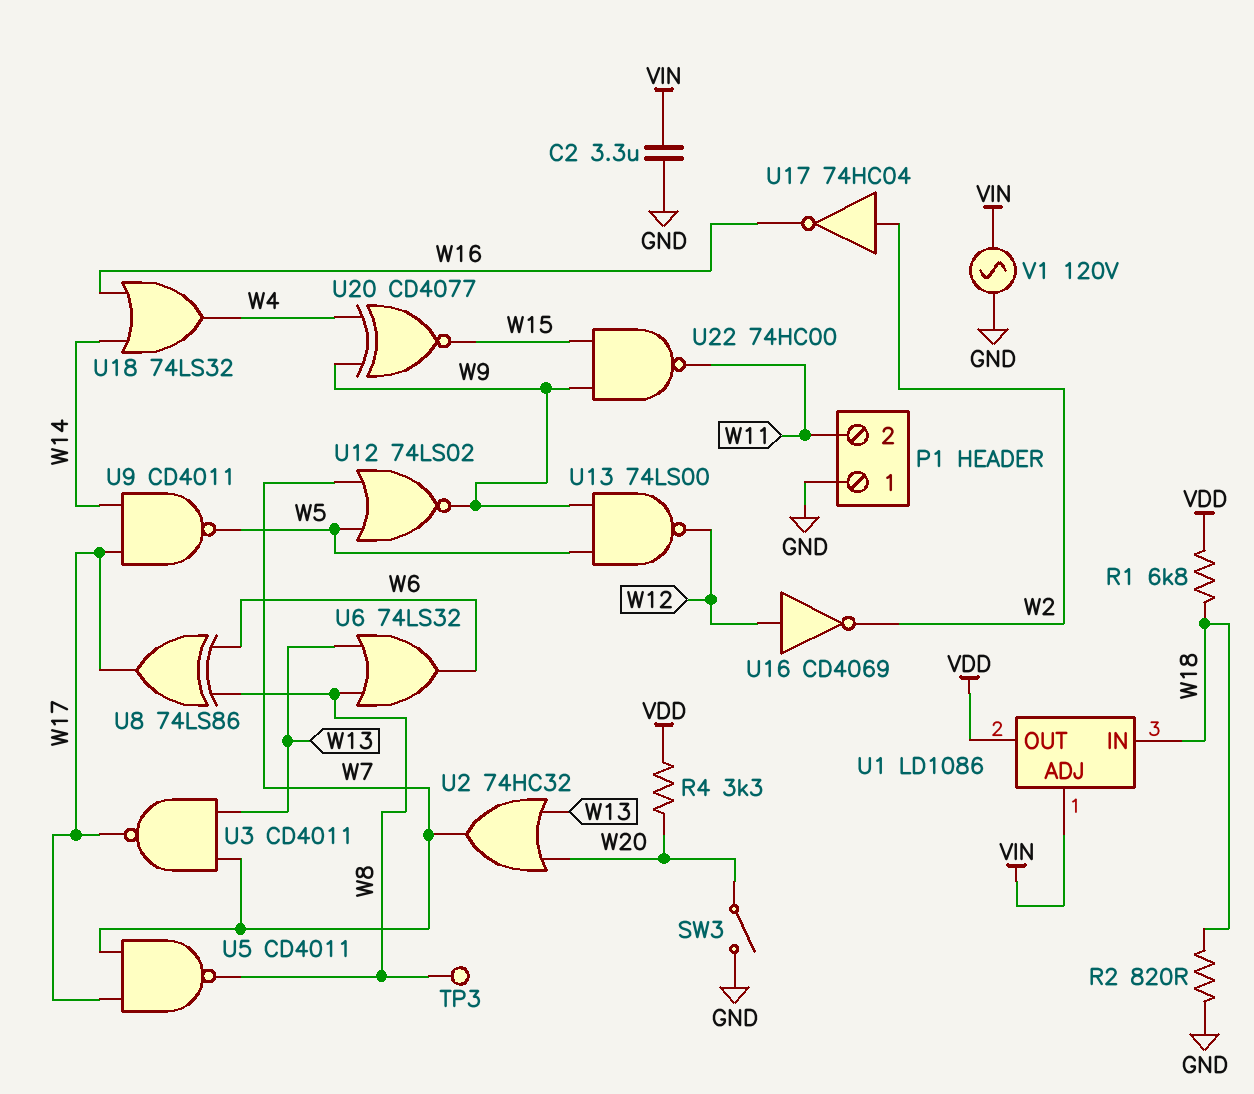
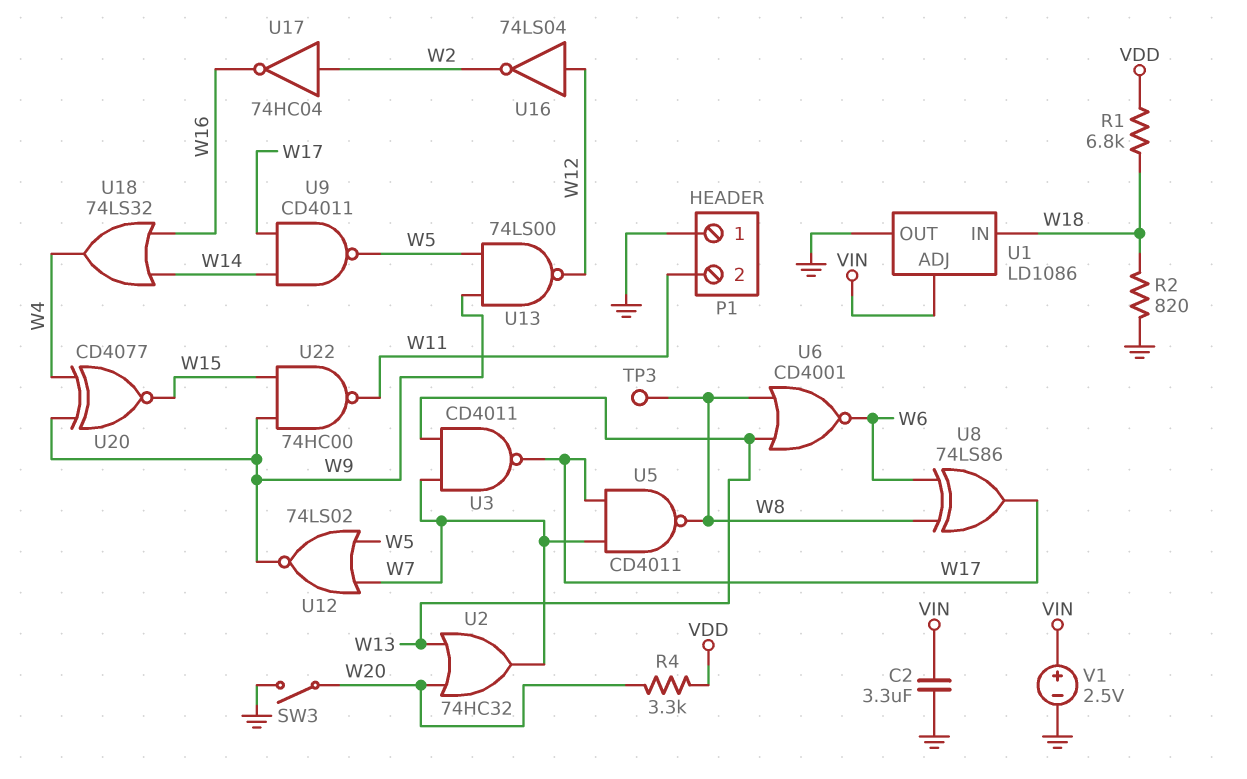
U1 pin OUT: VDD -> GND
U6: OR 74LS32 (in W8, in W13, out W6) -> NOR CD4001 (in W8, in W13, out W6)
U16: NOT CD4069 (in W12, out W2) -> NOT 74LS04 (in W12, out W2)
V1: AC 120V (GND, VIN) -> 2.5V (plus VIN, minus GND)

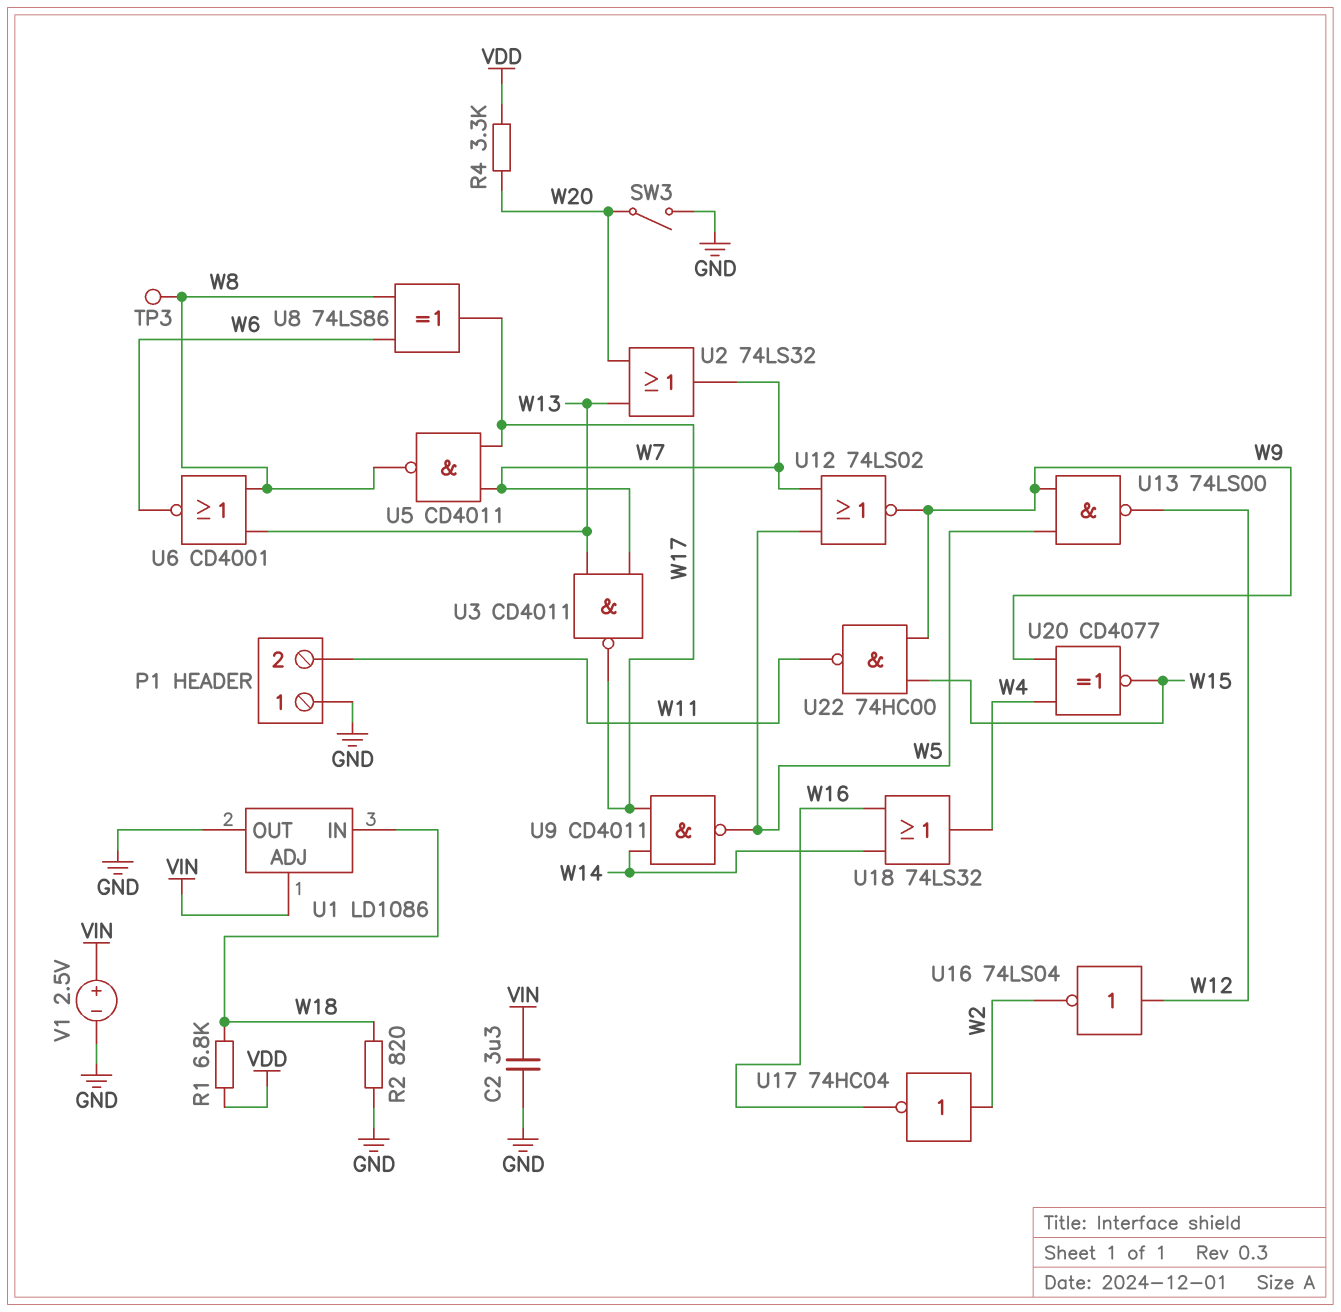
U2: OR 74HC32 (in W13, in W20, out W7) -> OR 74LS32 (in W13, in W20, out W7)

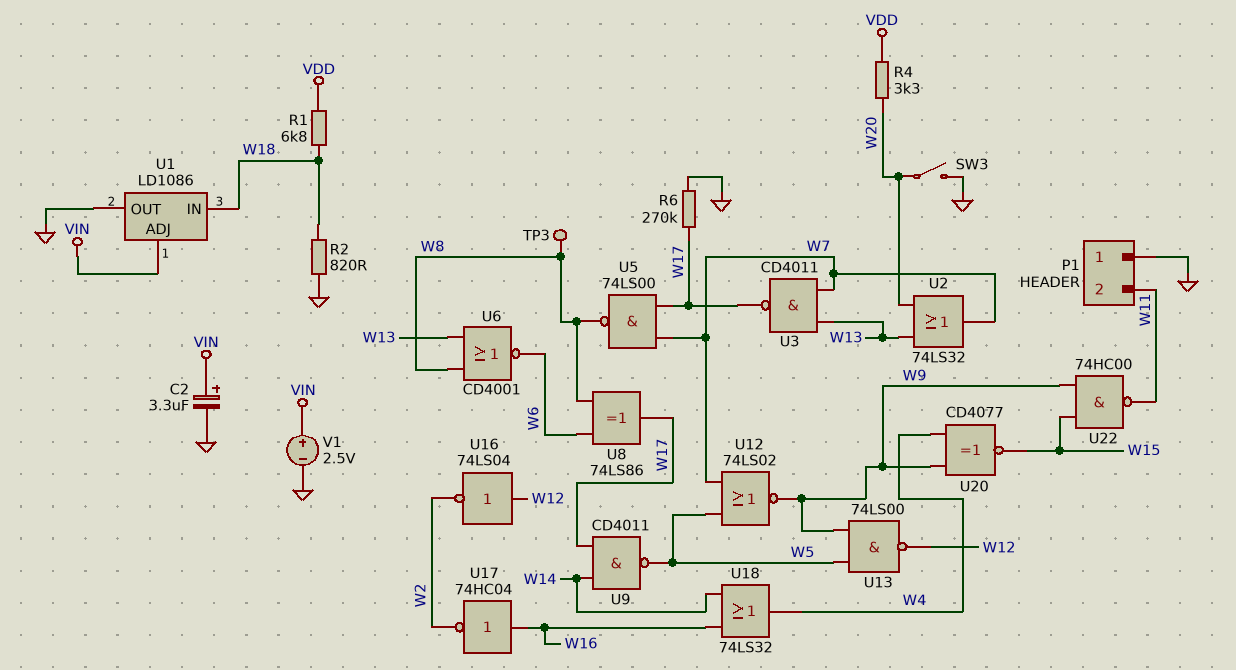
C2: 3.3uF (GND, VIN) -> 3.3uF (plus VIN, minus GND)
R6: none -> 270k (GND, W17)
U5: NAND CD4011 (in W7, in W17, out W8) -> NAND 74LS00 (in W7, in W17, out W8)
U17: NOT 74HC04 (in W2, out W16) -> NOT 74HC04 (in W16, out W2)

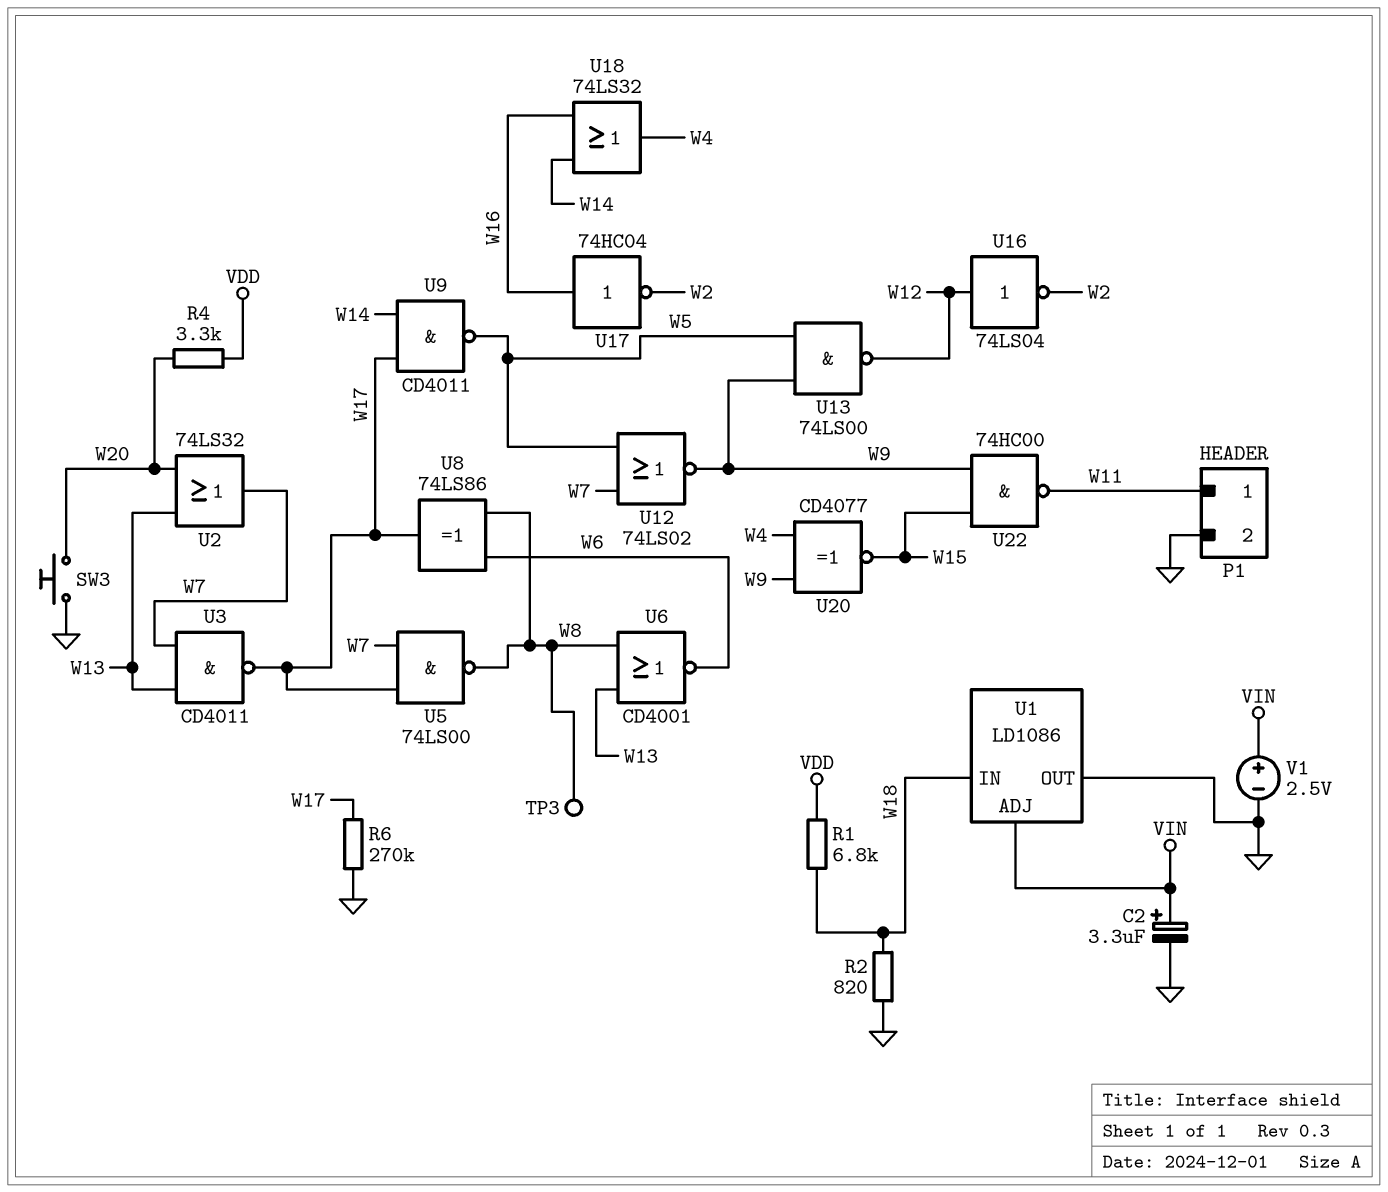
P1 pin 1: GND -> W11
P1 pin 2: W11 -> GND
SW3: switch (GND, W20) -> button (GND, W20)

